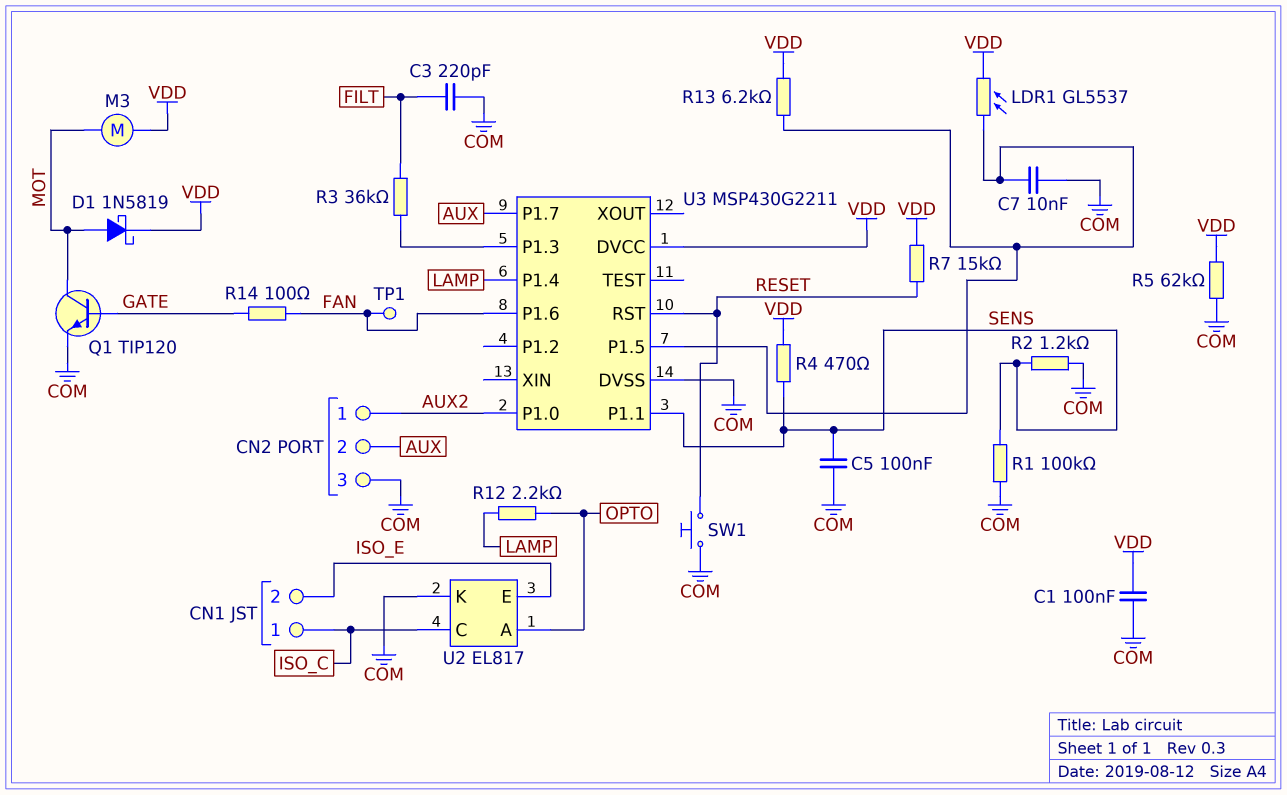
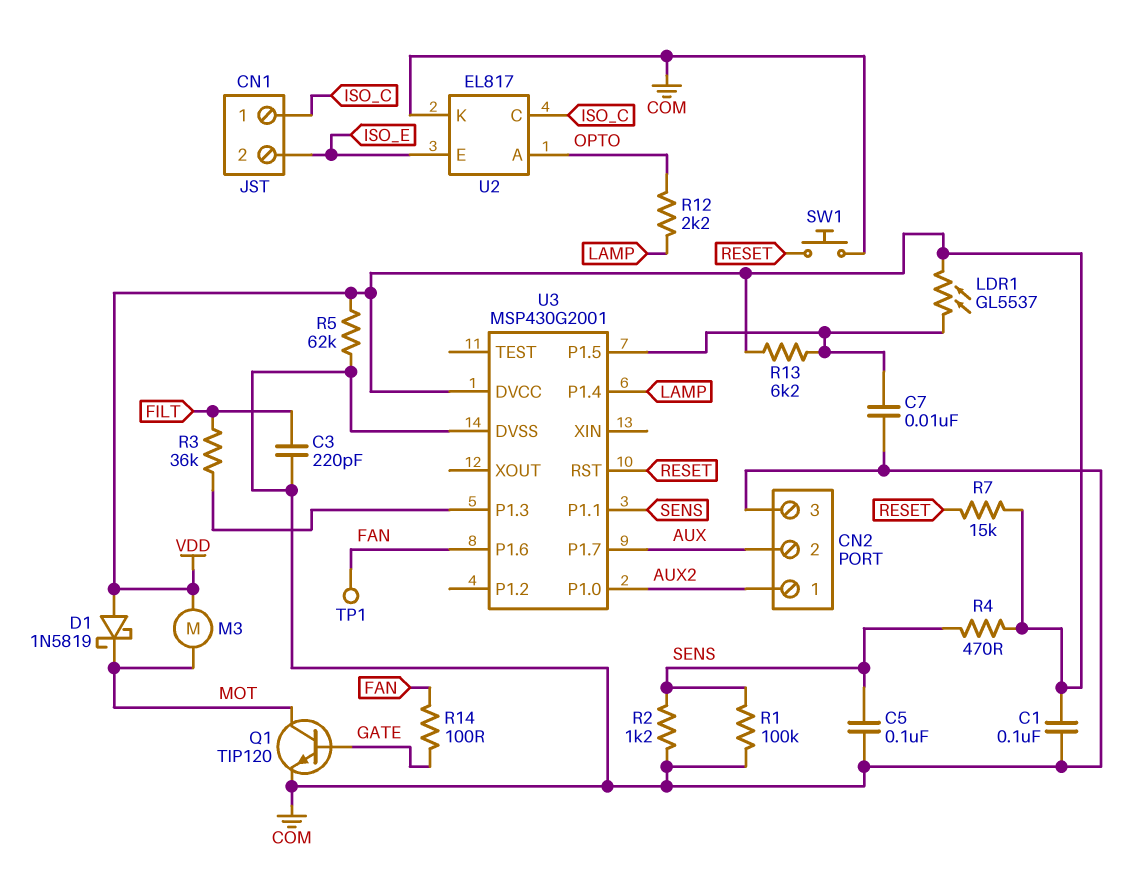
D1: schottky 1N5819 (A MOT, K VDD) -> schottky 1N5819 (A VDD, K MOT)
U3: MSP430G2211 -> MSP430G2001

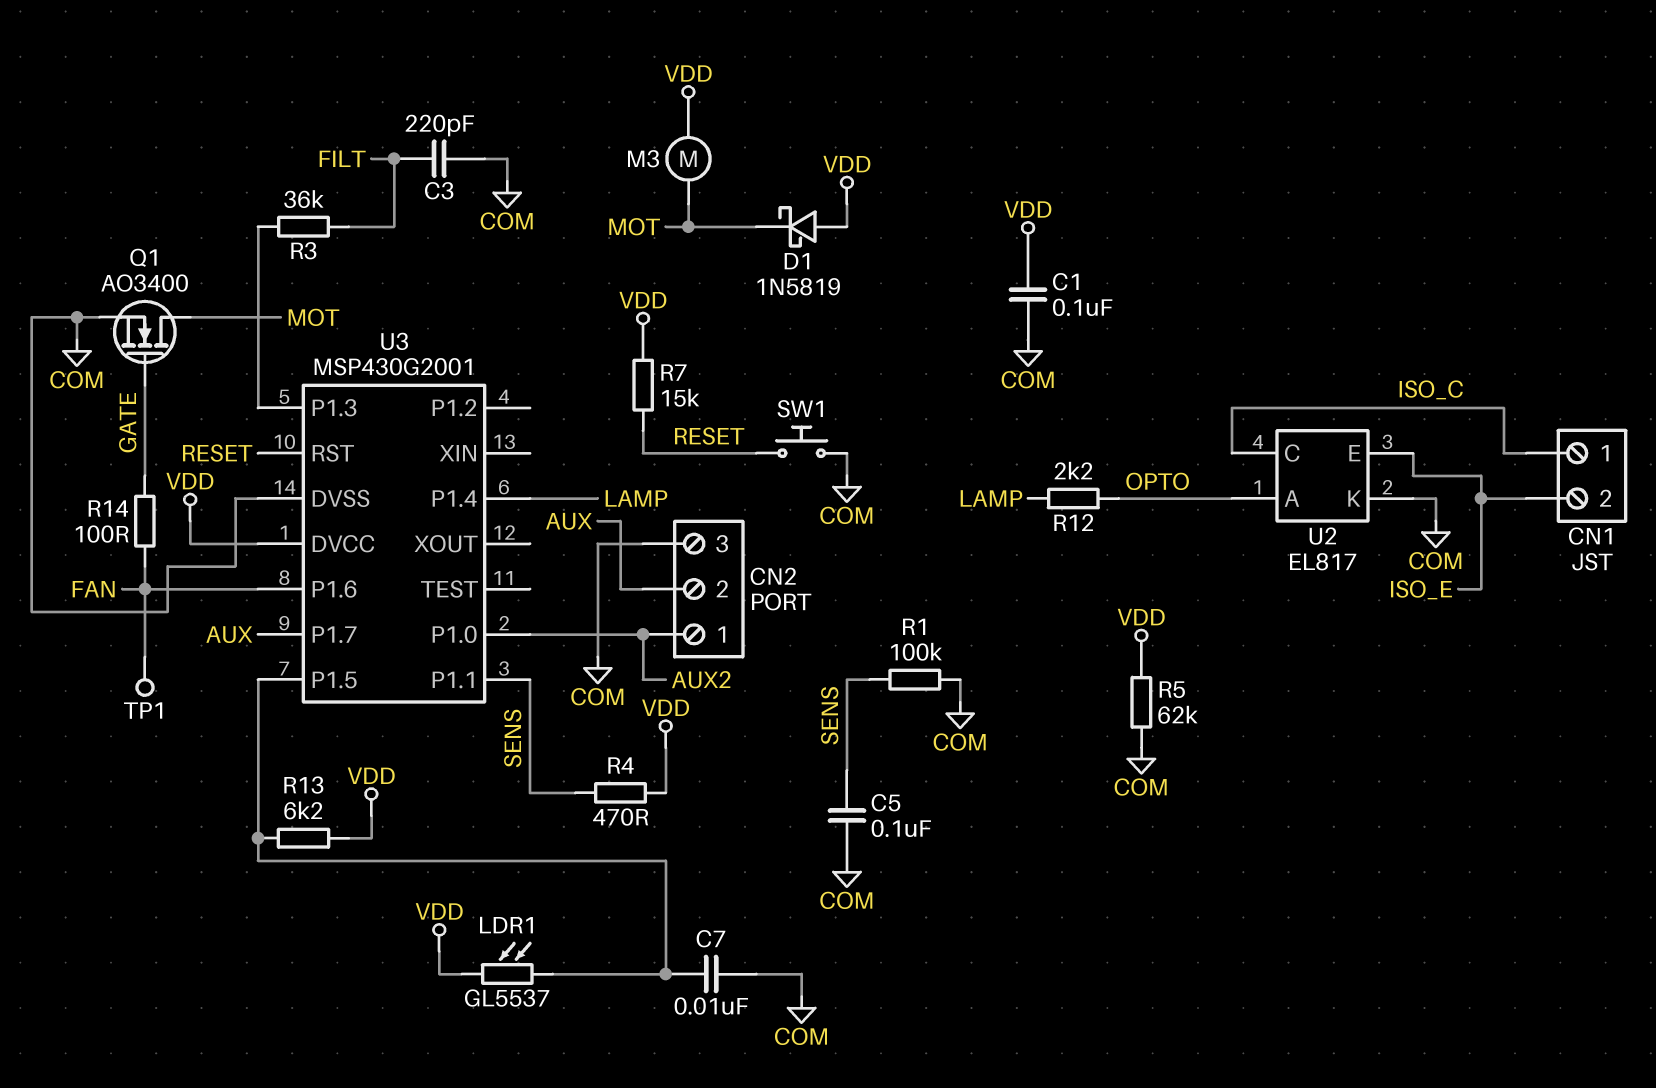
Q1: NPN TIP120 (B GATE, C MOT, E COM) -> NMOS AO3400 (G GATE, D MOT, S COM)
R2: 1.2k (COM, SENS) -> none

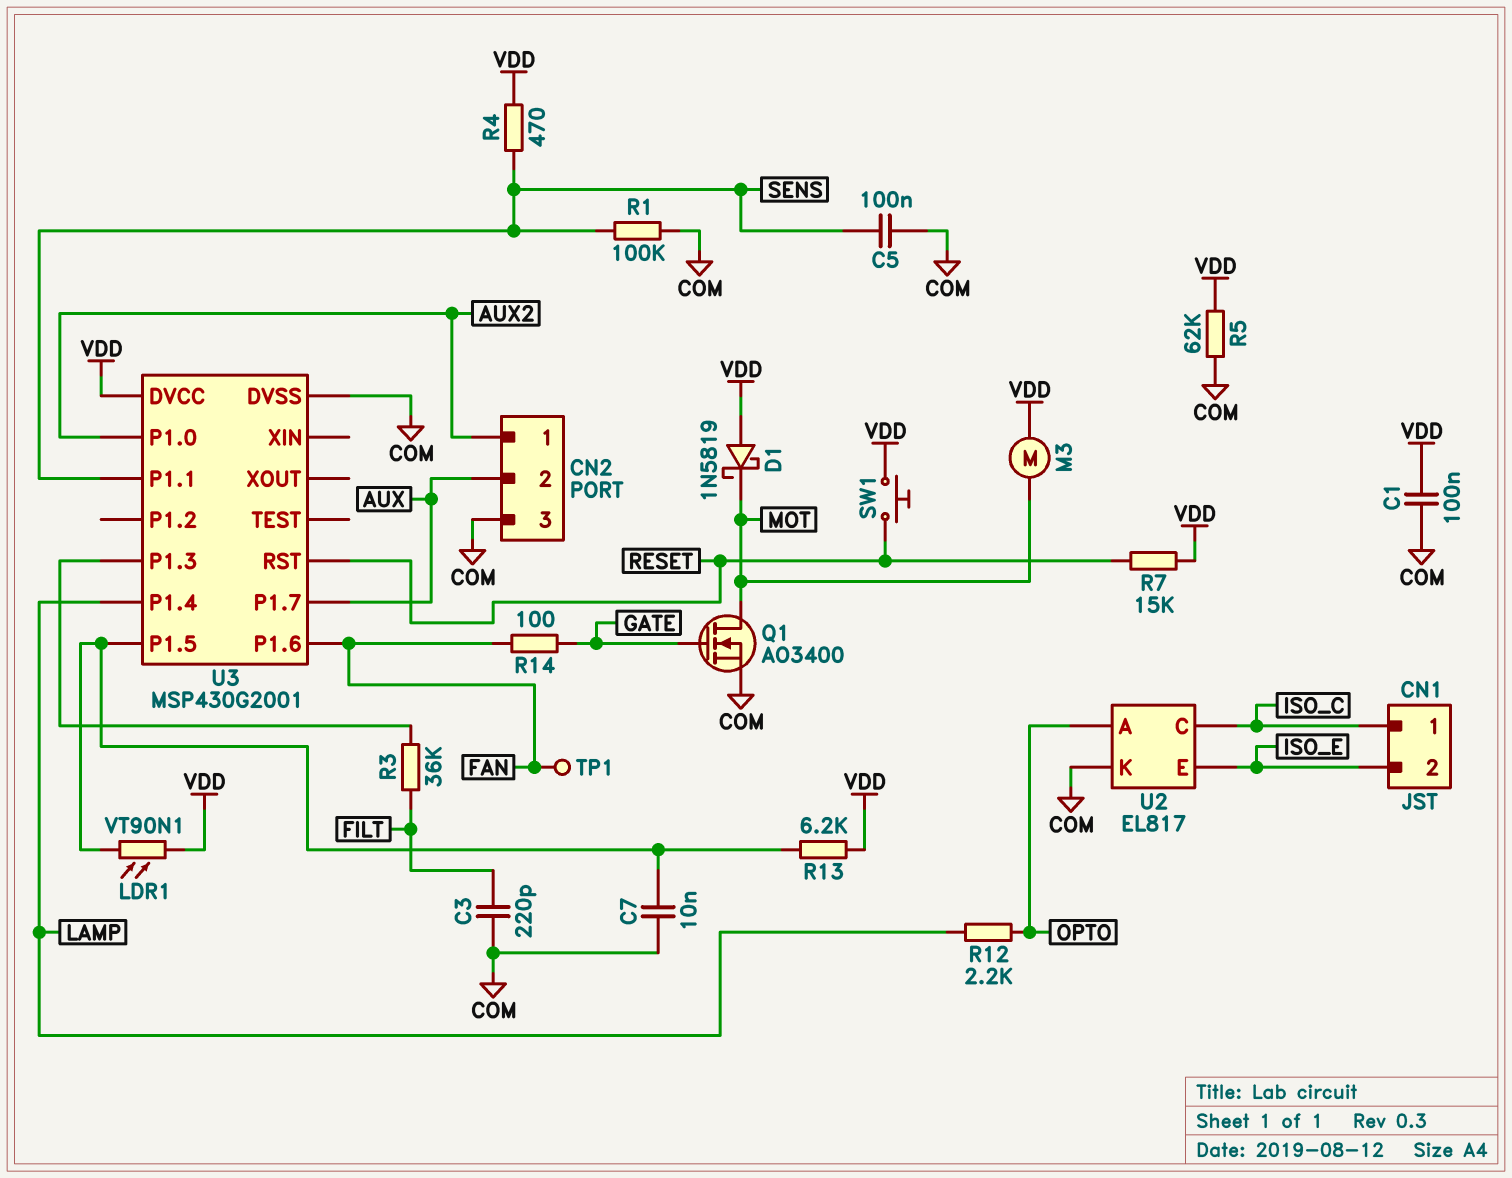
LDR1: GL5537 (U3/P1.5, VDD) -> VT90N1 (U3/P1.5, VDD)
SW1: button (COM, RESET) -> button (RESET, VDD)

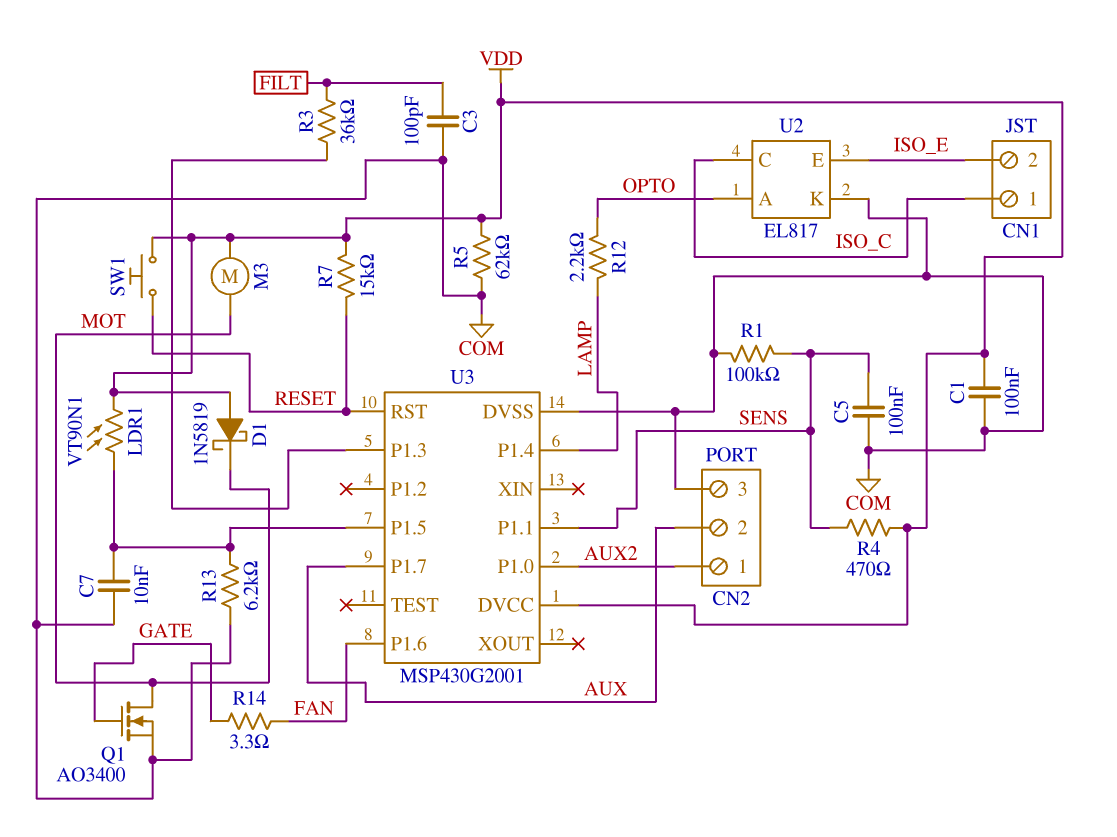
C3: 220pF (COM, FILT) -> 100pF (COM, FILT)
R13: 6.2k (U3/P1.5, VDD) -> 6.2k (COM, U3/P1.5)
R14: 100 (FAN, GATE) -> 3.3 (FAN, GATE)
TP1: test point (FAN) -> none

